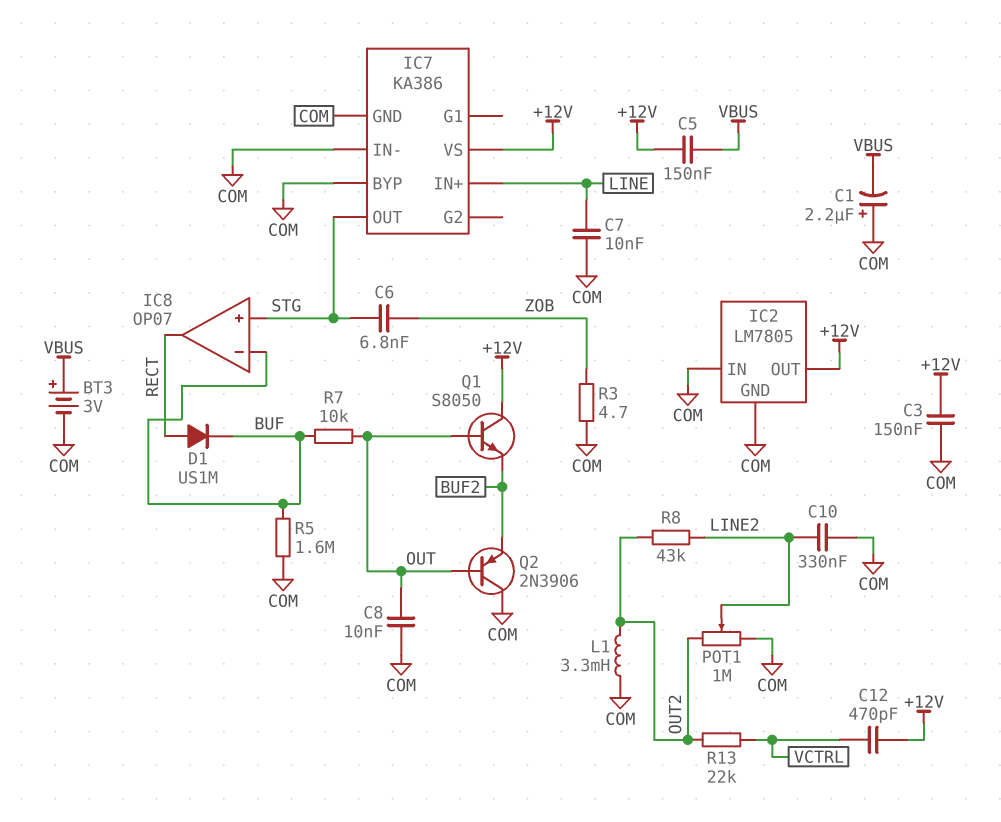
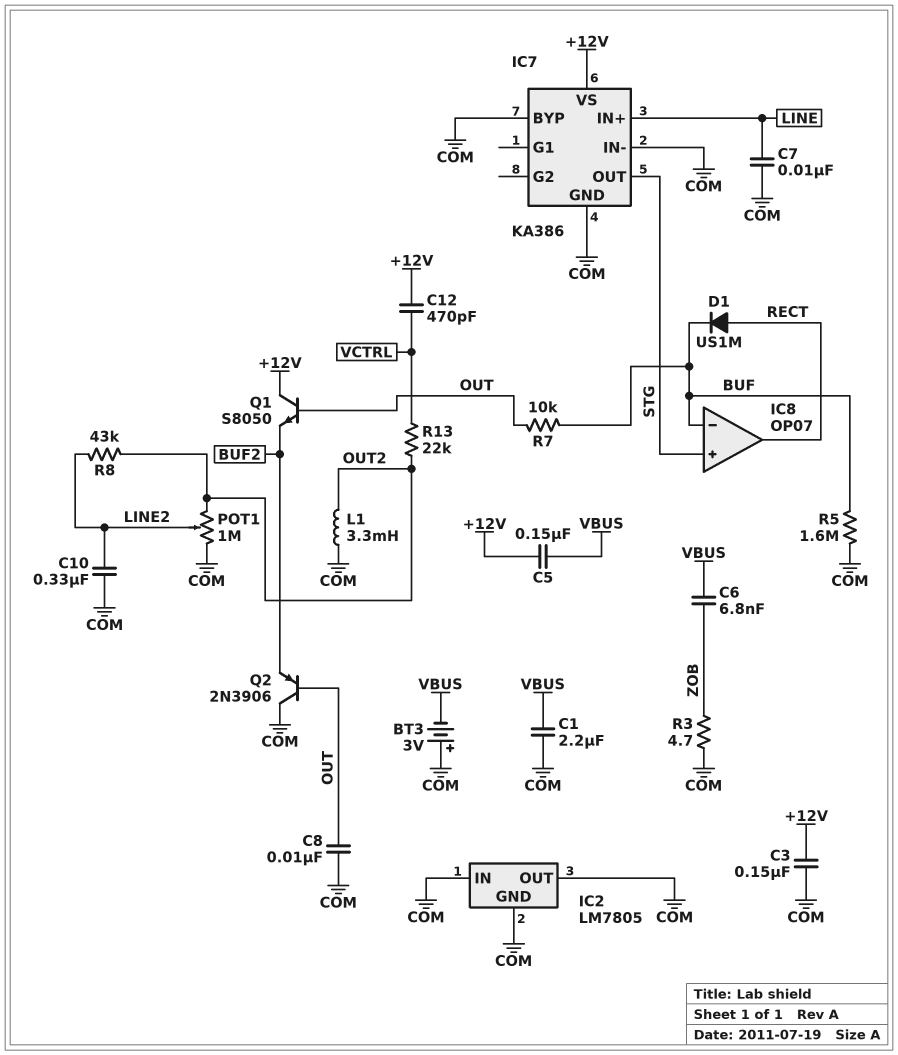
BT3: 3V (plus VBUS, minus COM) -> 3V (plus COM, minus VBUS)
C1: 2.2uF (plus COM, minus VBUS) -> 2.2uF (COM, VBUS)
C6: 6.8nF (STG, ZOB) -> 6.8nF (VBUS, ZOB)
IC2 pin OUT: +12V -> COM

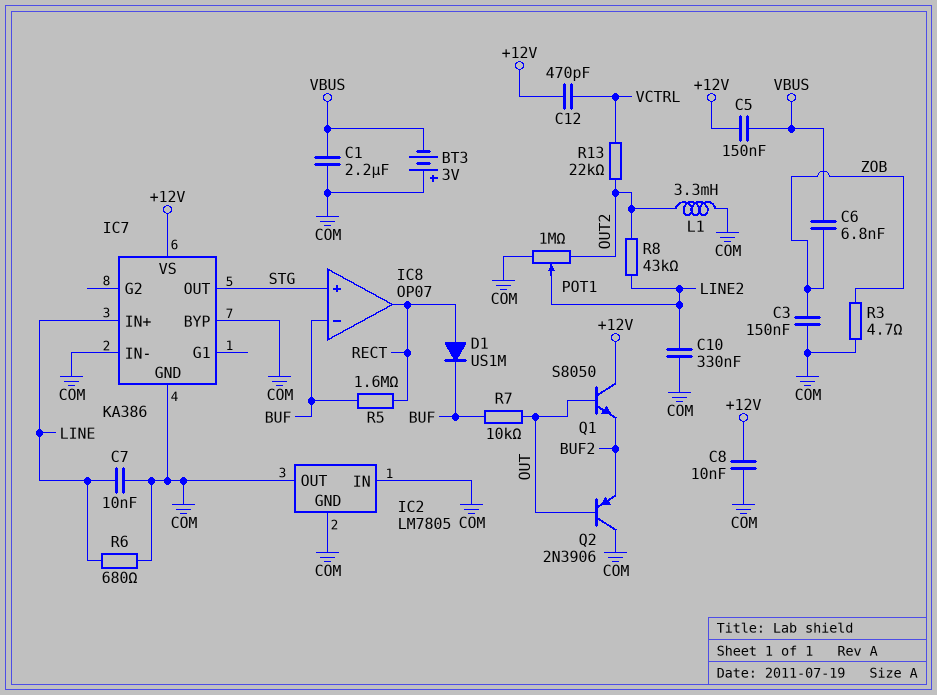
C3: 150nF (+12V, COM) -> 150nF (COM, ZOB)
C8: 10nF (COM, OUT) -> 10nF (+12V, COM)
R5: 1.6M (BUF, COM) -> 1.6M (BUF, RECT)
R6: none -> 680 (COM, LINE)

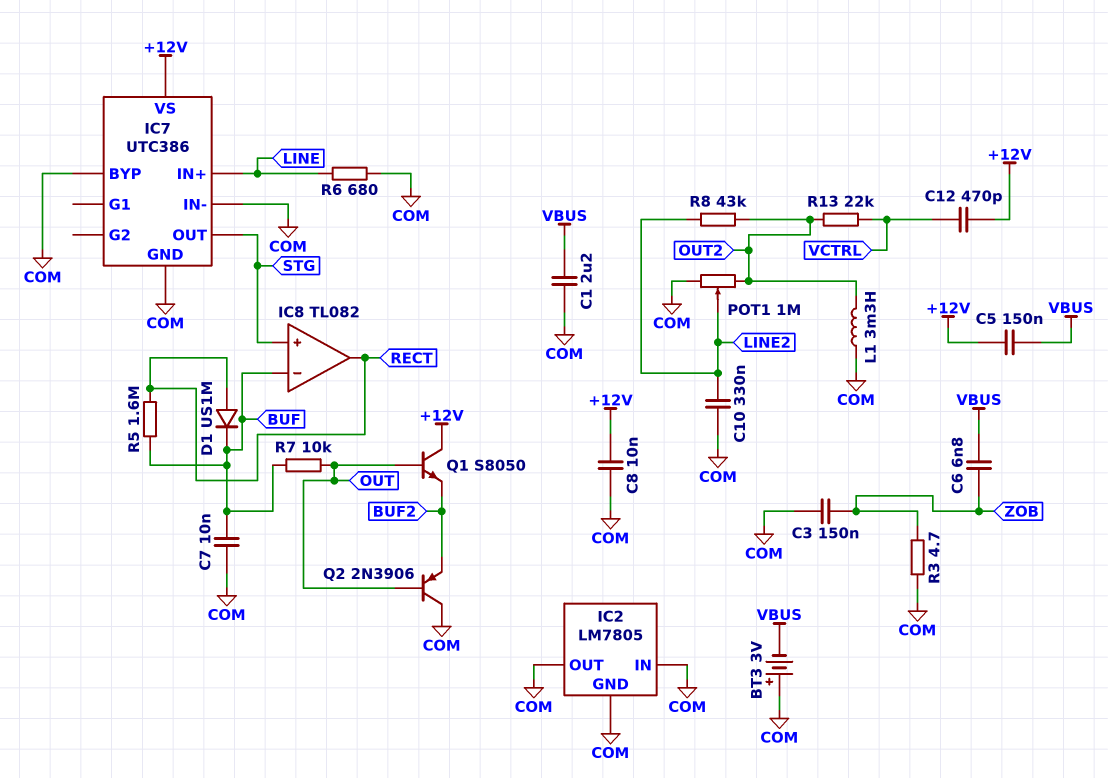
C7: 10nF (COM, LINE) -> 10nF (BUF, COM)
IC7: KA386 -> UTC386
IC8: OP07 -> TL082

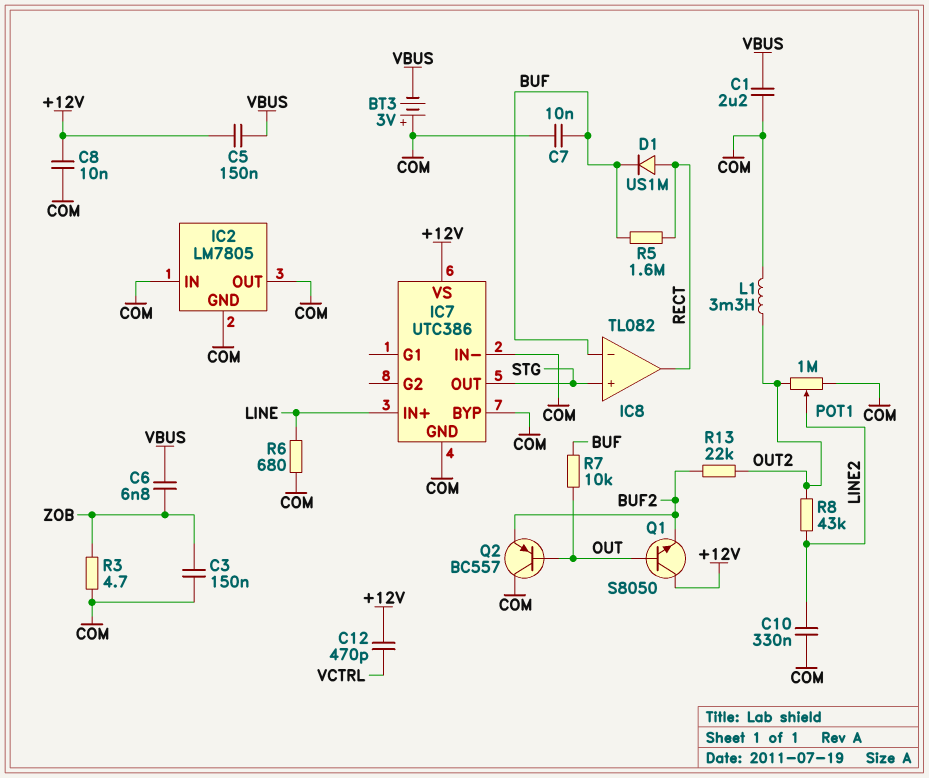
Q2: PNP 2N3906 (B OUT, C COM, E BUF2) -> PNP BC557 (B OUT, C COM, E BUF2)
R13: 22k (OUT2, VCTRL) -> 22k (BUF2, OUT2)

